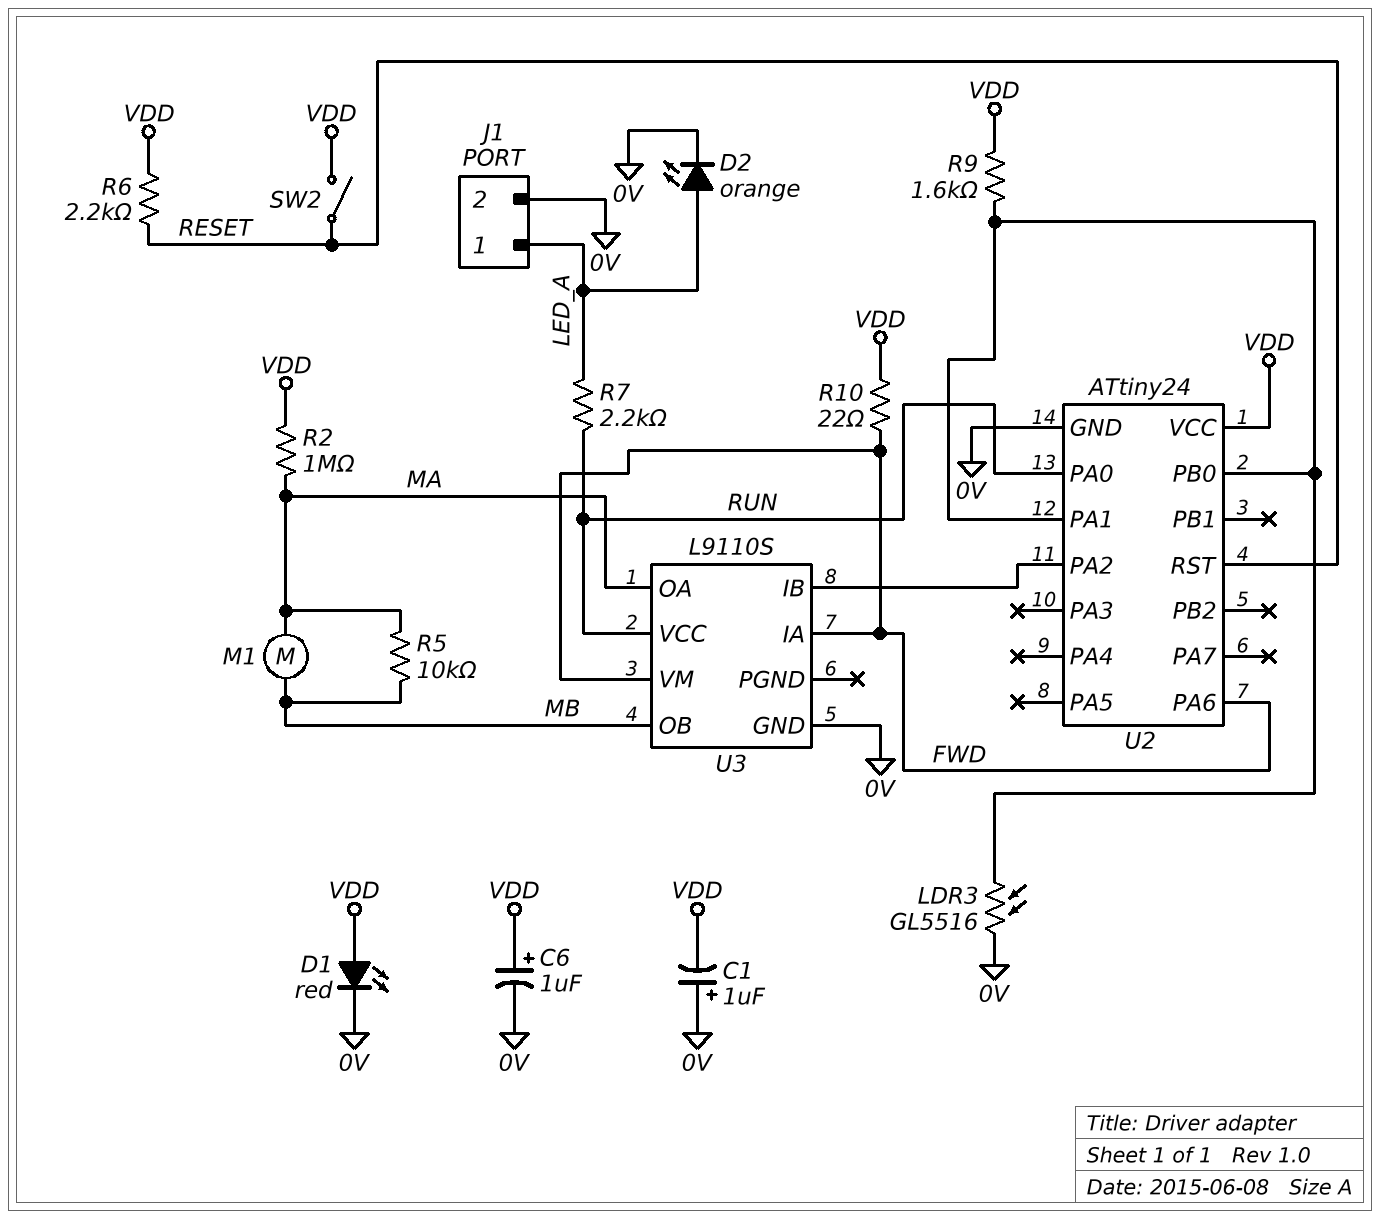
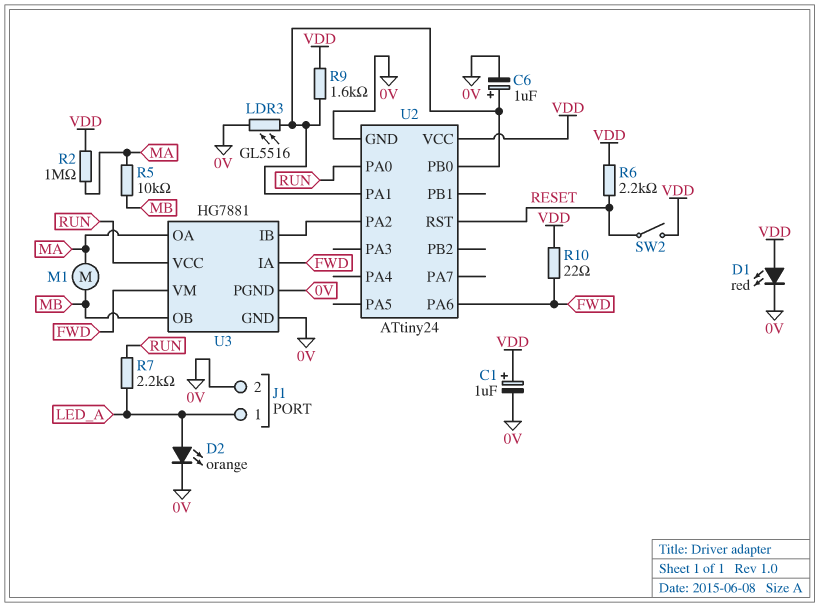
C1: 1uF (plus 0V, minus VDD) -> 1uF (plus VDD, minus 0V)
C6: 1uF (plus VDD, minus 0V) -> 1uF (plus U2/PA1, minus 0V)
U3: L9110S -> HG7881
U3 pin PGND: none -> 0V

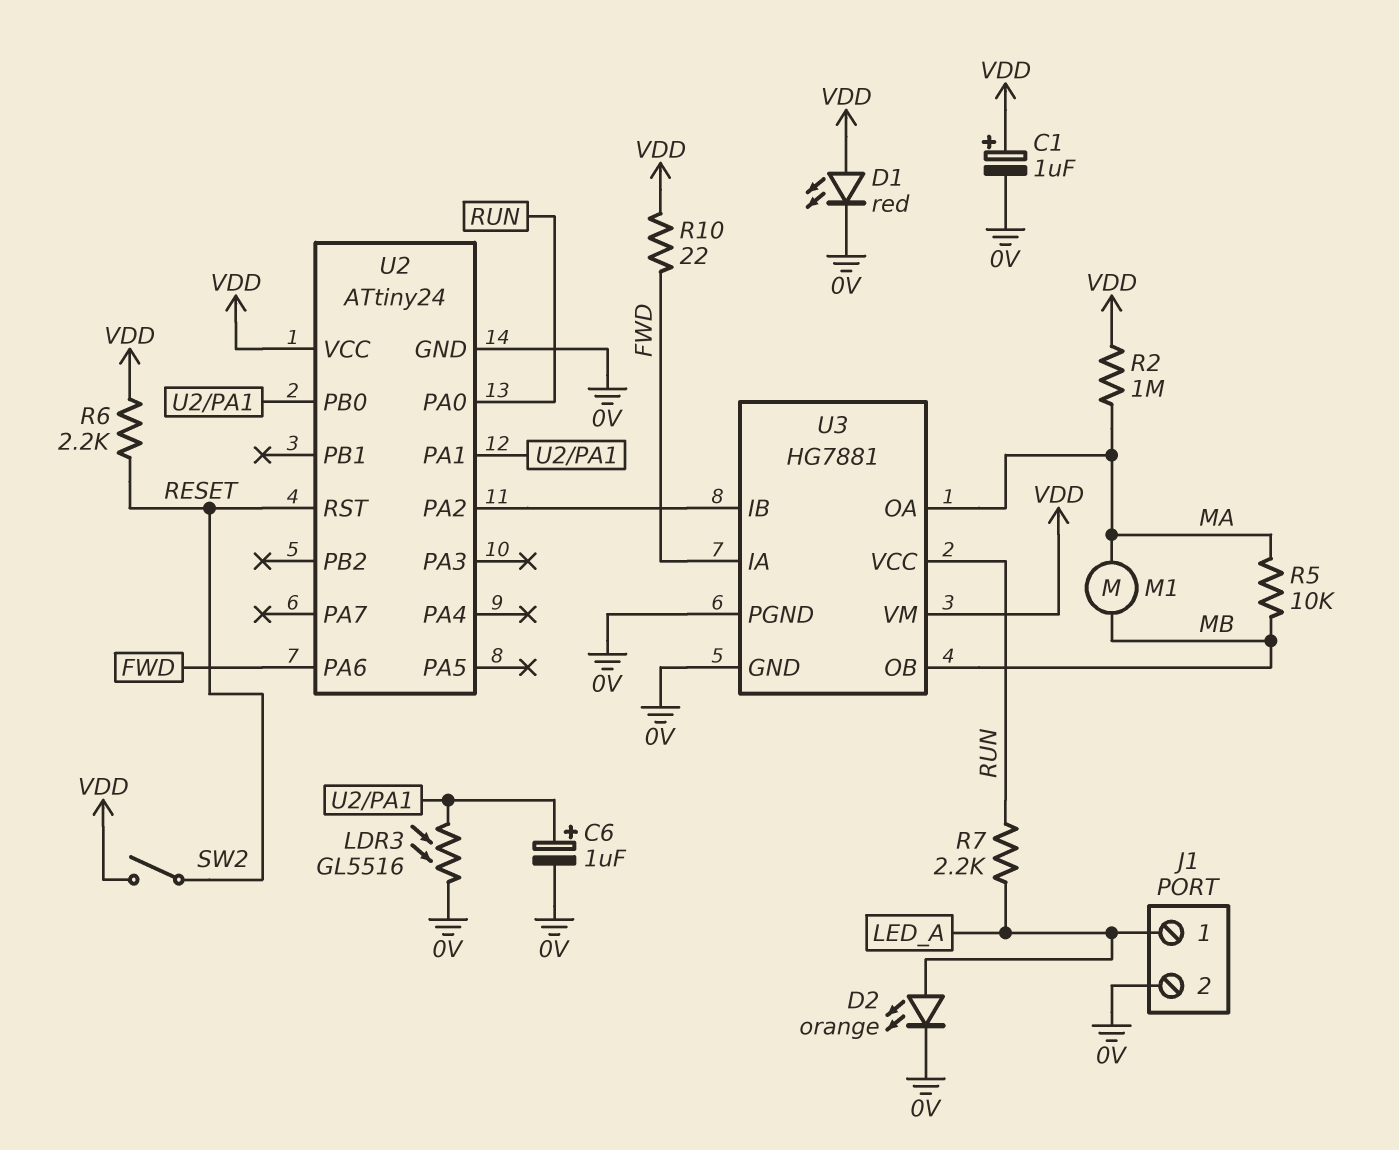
R9: 1.6k (U2/PA1, VDD) -> none
U3 pin VM: FWD -> VDD

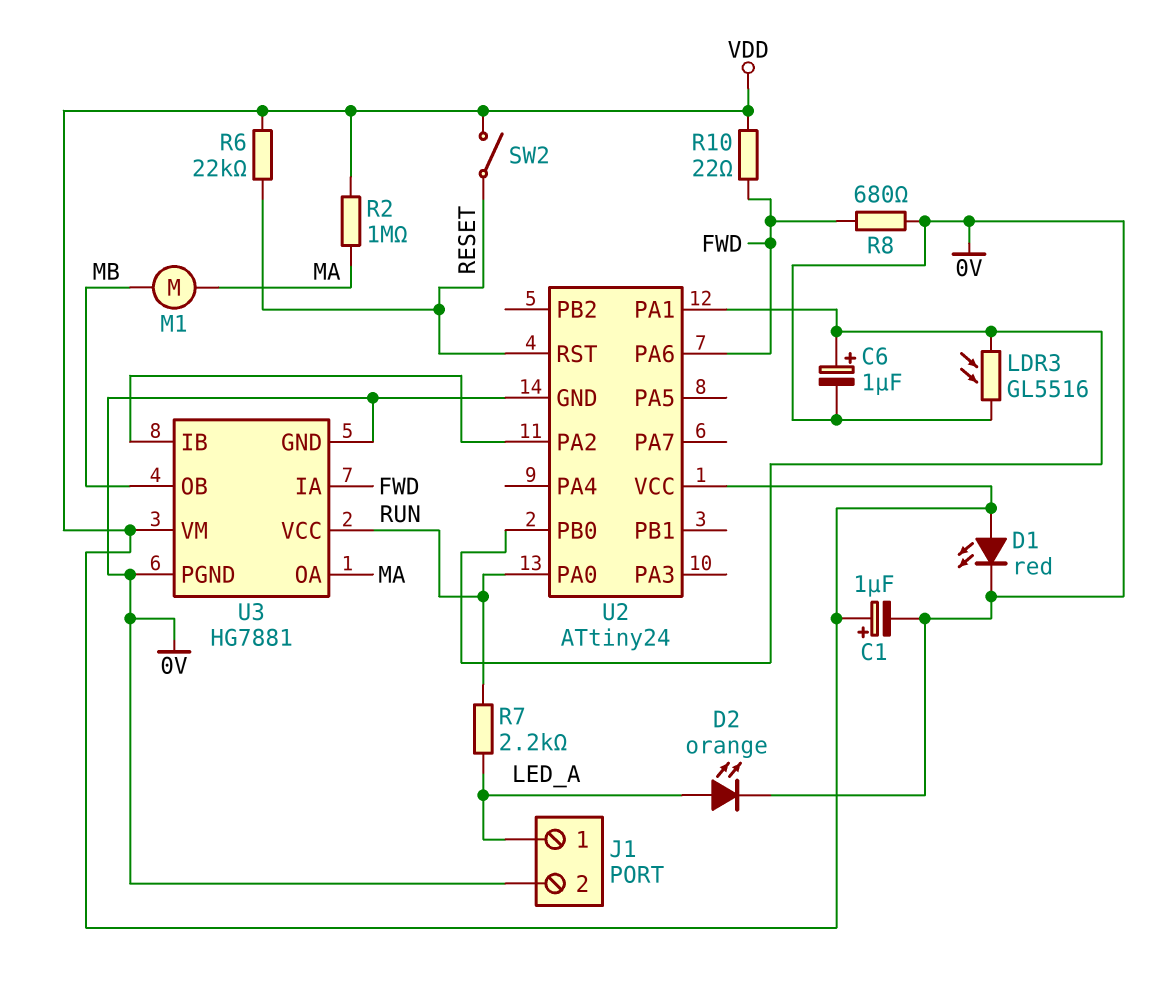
R5: 10k (MA, MB) -> none
R6: 2.2k (RESET, VDD) -> 22k (RESET, VDD)
R8: none -> 680 (0V, FWD)

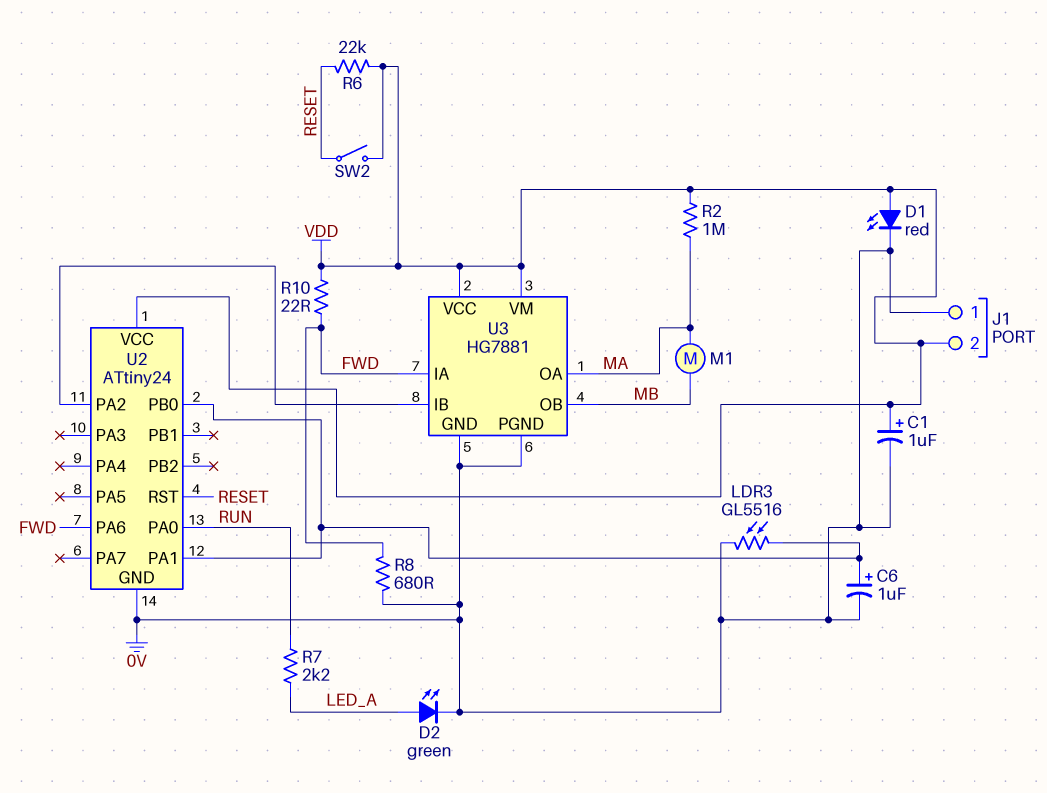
D2: LED orange (A LED_A, K 0V) -> LED green (A LED_A, K 0V)
J1 pin 1: LED_A -> 0V
J1 pin 2: 0V -> VDD
U3 pin VCC: RUN -> VDD

